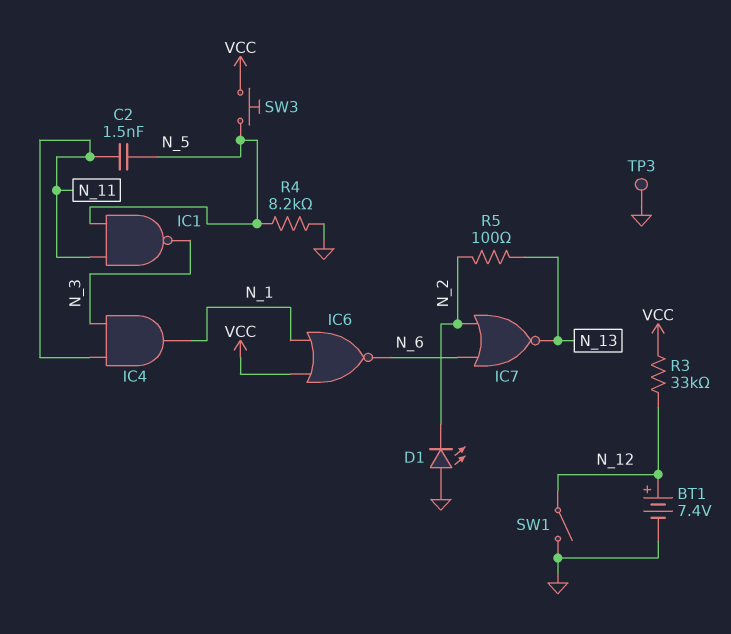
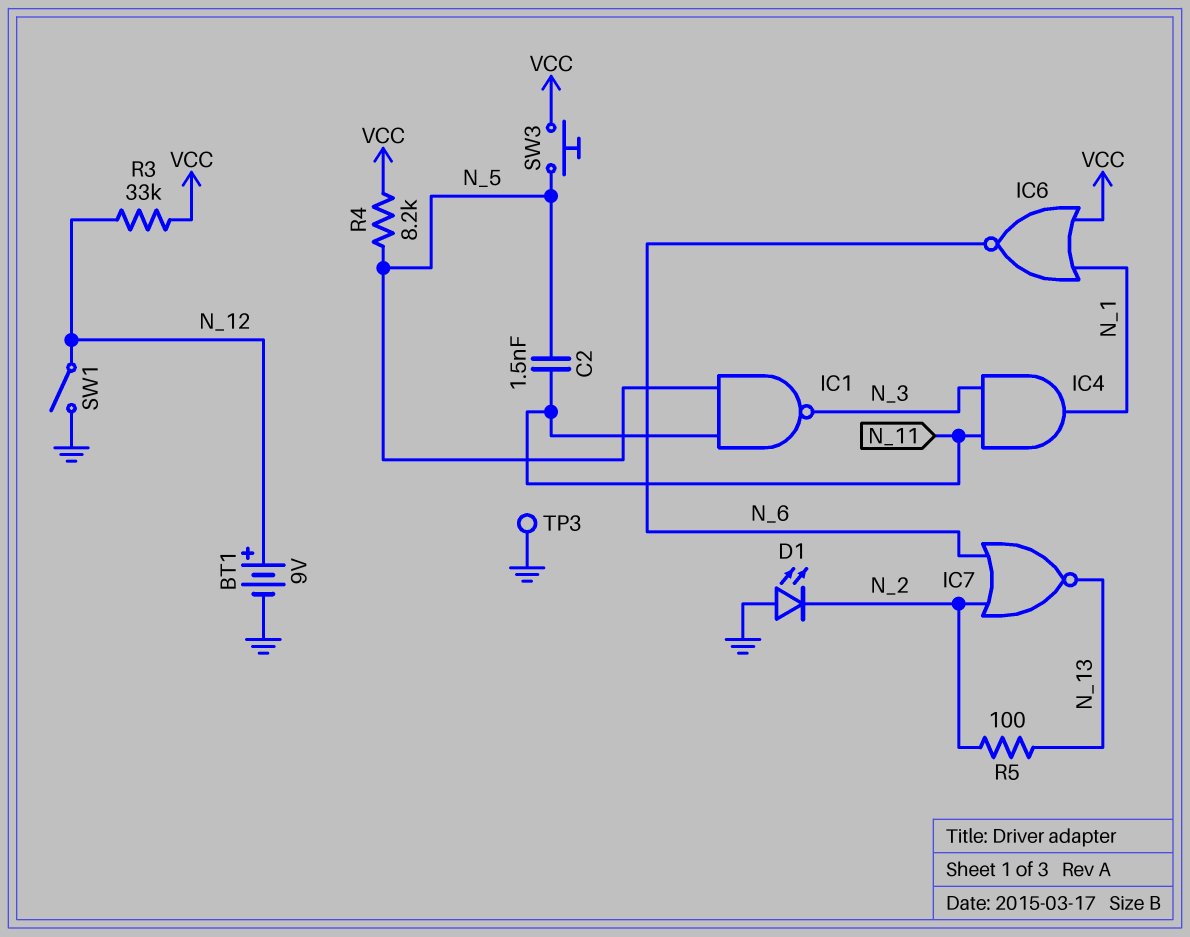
BT1: 7.4V (plus N_12, minus GND) -> 9V (plus N_12, minus GND)
R4: 8.2k (GND, N_5) -> 8.2k (N_5, VCC)

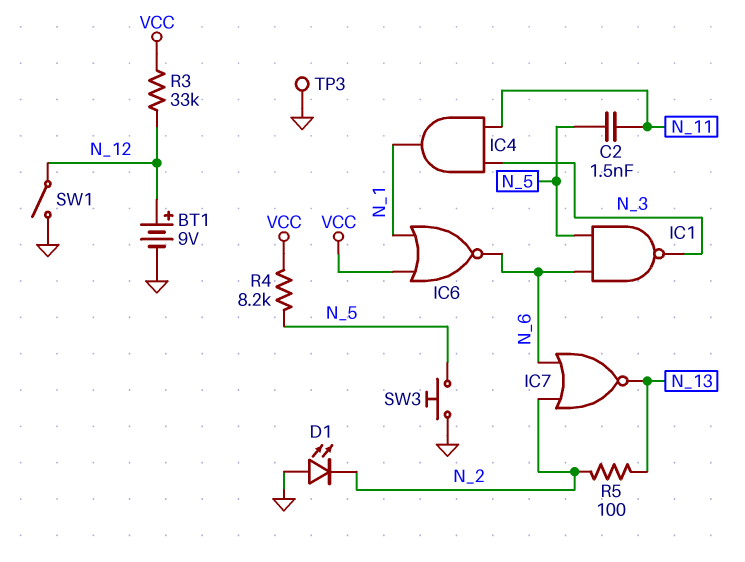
IC1: NAND (in N_5, in N_11, out N_3) -> NAND (in N_5, in N_6, out N_3)
SW3: button (N_5, VCC) -> button (GND, N_5)

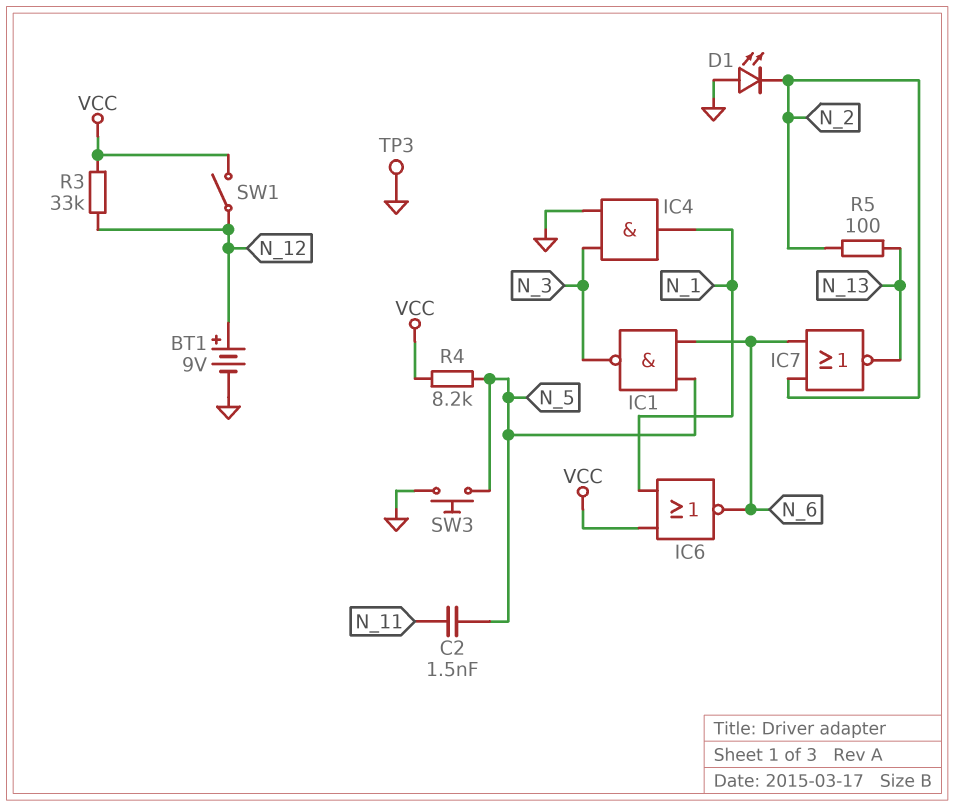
IC4: AND (in N_3, in N_11, out N_1) -> AND (in GND, in N_3, out N_1)
SW1: switch (GND, N_12) -> switch (N_12, VCC)

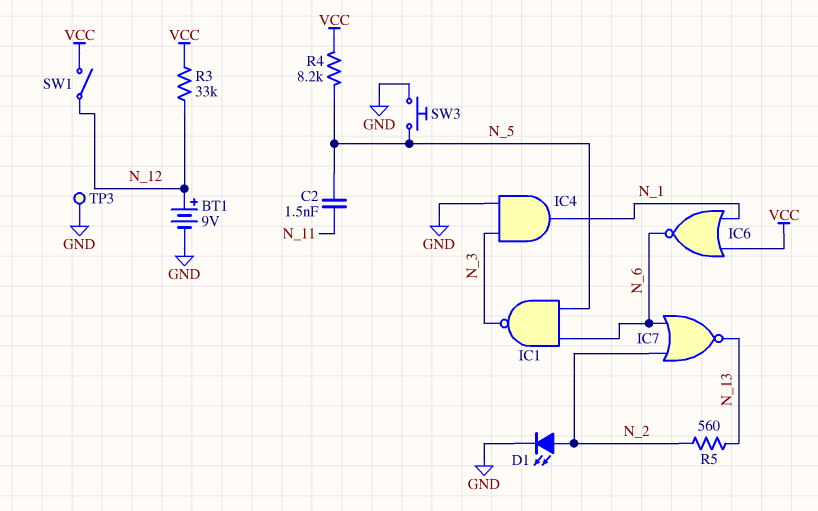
D1: LED (A GND, K N_2) -> LED (A N_2, K GND)
R5: 100 (N_2, N_13) -> 560 (N_2, N_13)

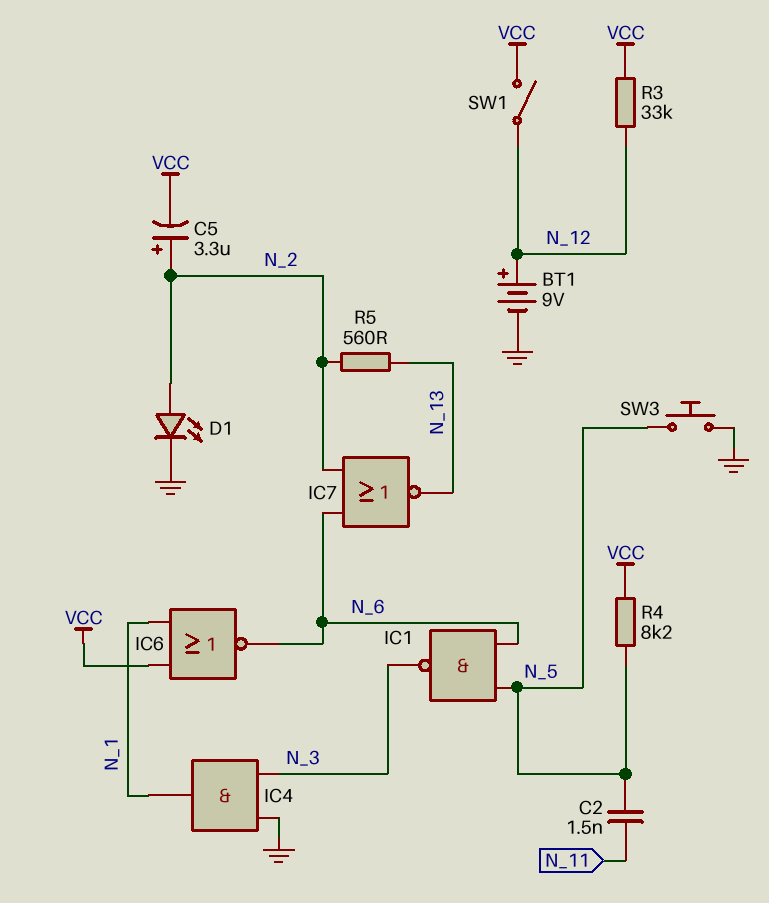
C5: none -> 3.3uF (plus N_2, minus VCC)
TP3: test point (GND) -> none

